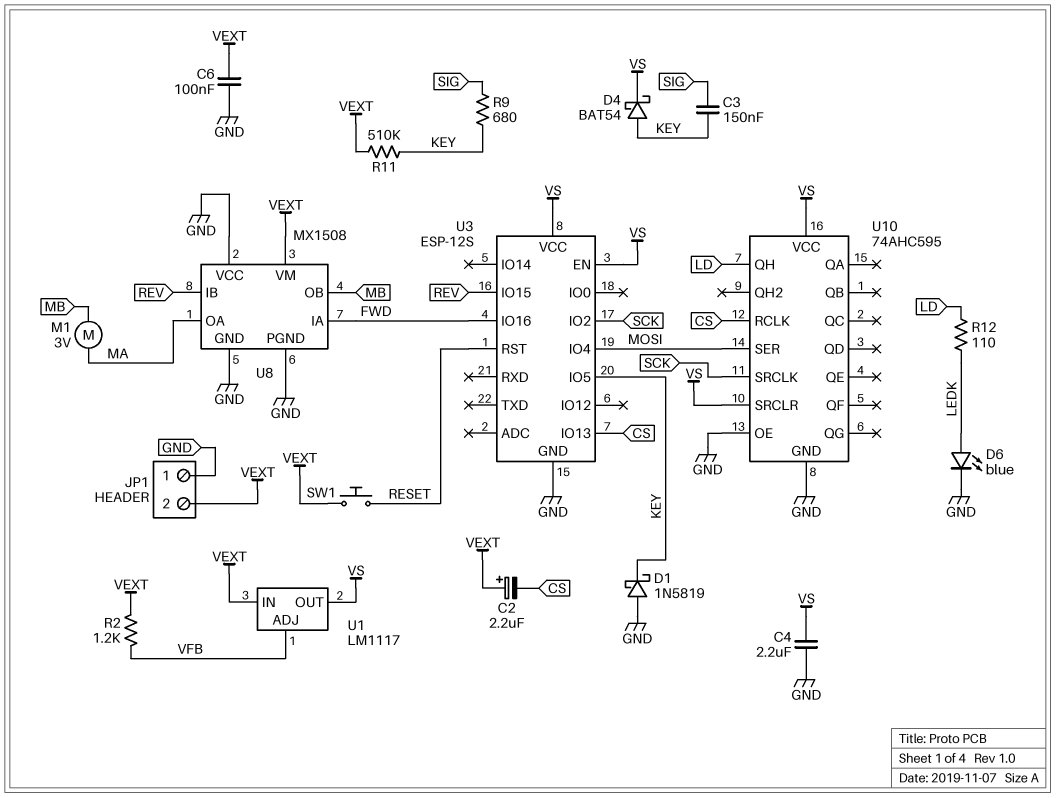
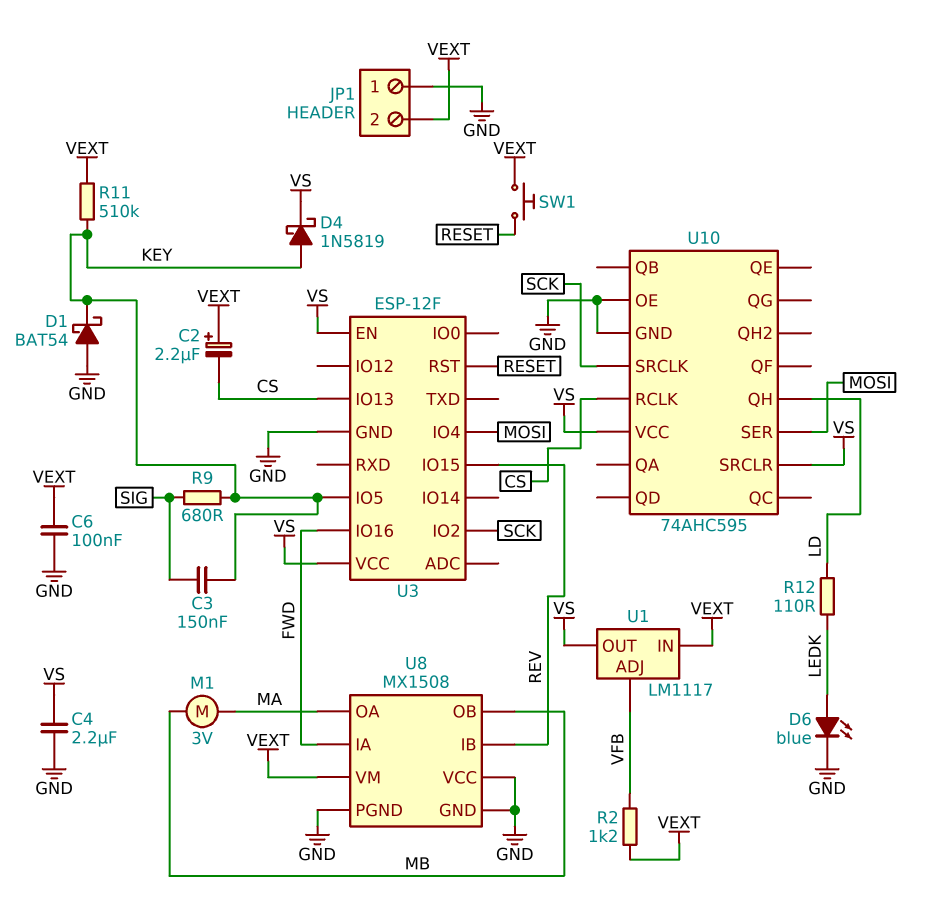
D1: schottky 1N5819 (A GND, K KEY) -> schottky BAT54 (A GND, K KEY)
D4: schottky BAT54 (A KEY, K VS) -> schottky 1N5819 (A KEY, K VS)
U3: ESP-12S -> ESP-12F

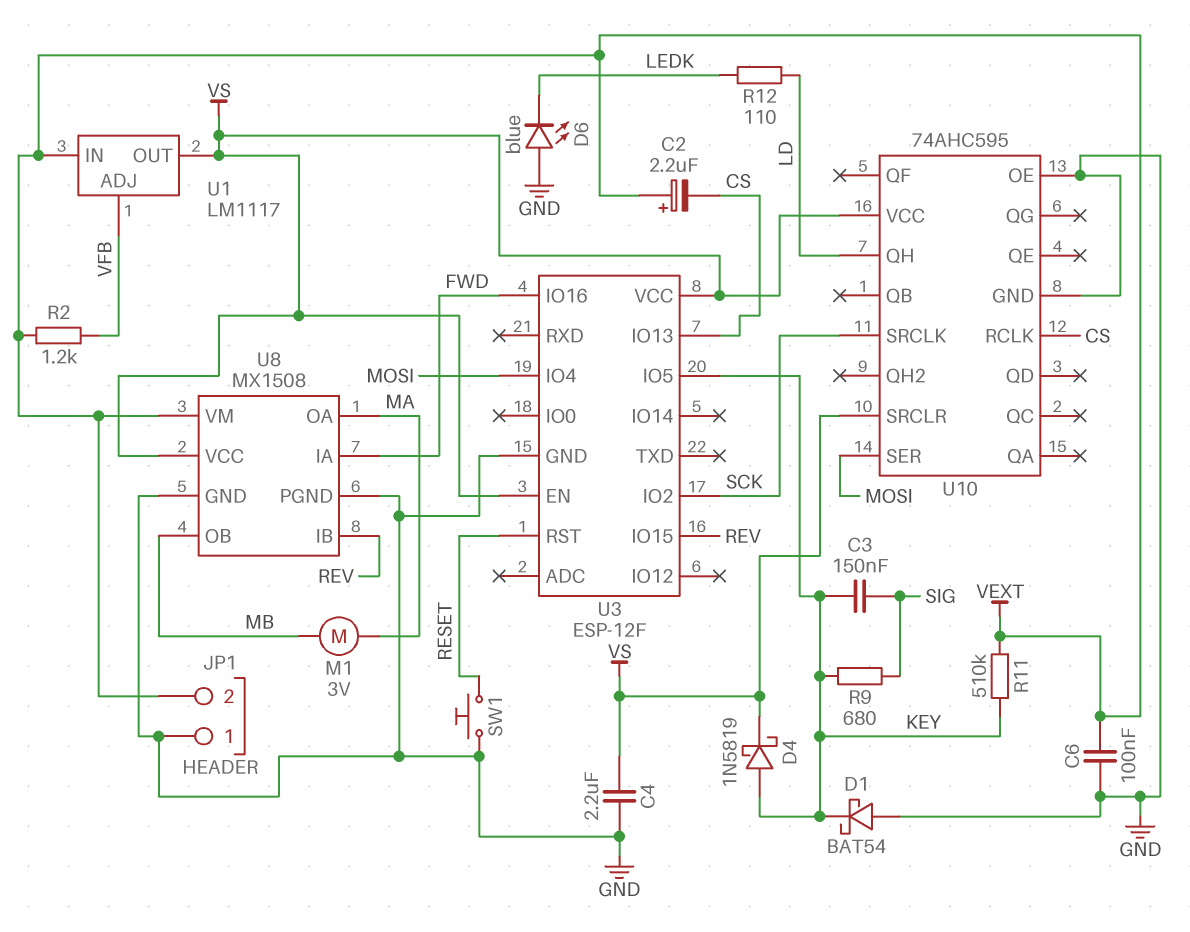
D6: LED blue (A LEDK, K GND) -> LED blue (A GND, K LEDK)
SW1: button (RESET, VEXT) -> button (GND, RESET)
U8 pin VCC: GND -> VS

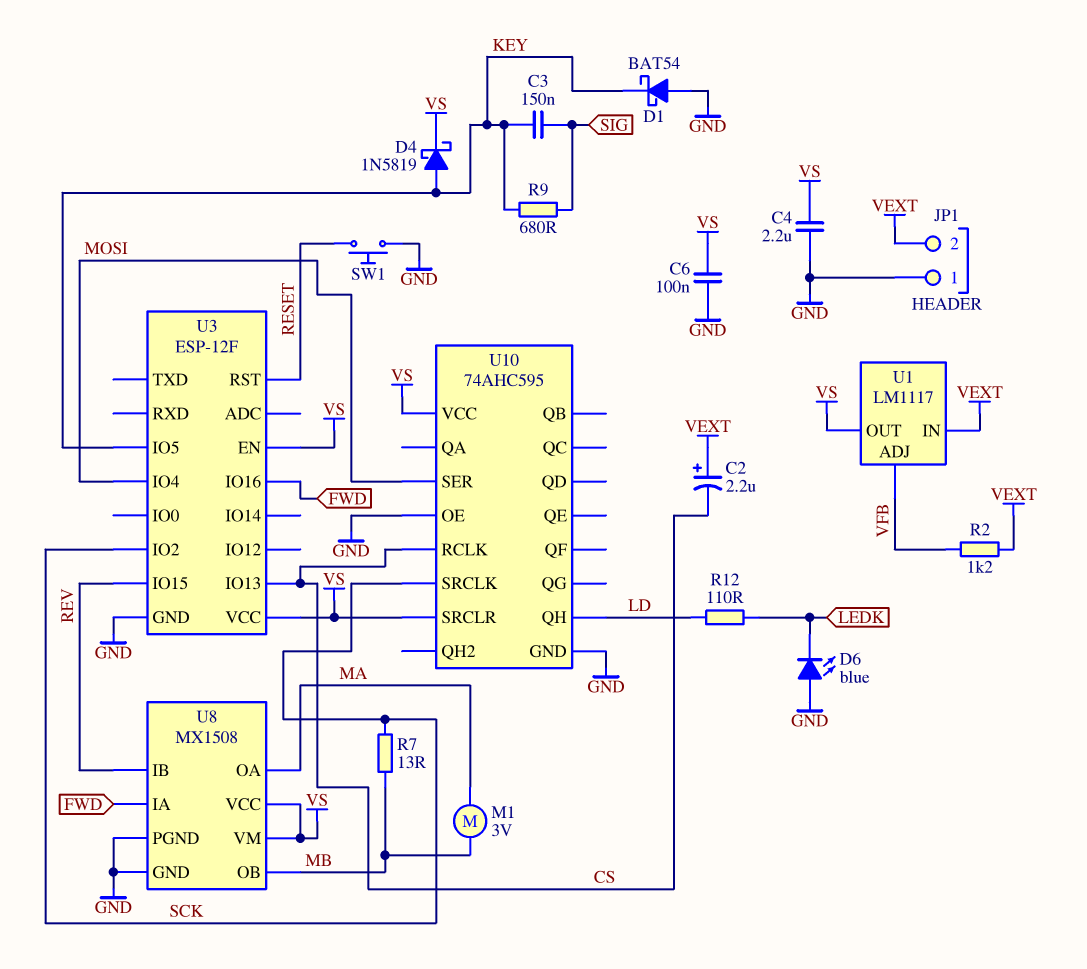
C6: 100nF (GND, VEXT) -> 100nF (GND, VS)
R7: none -> 13 (MB, SCK)
R11: 510k (KEY, VEXT) -> none
U8 pin VM: VEXT -> VS

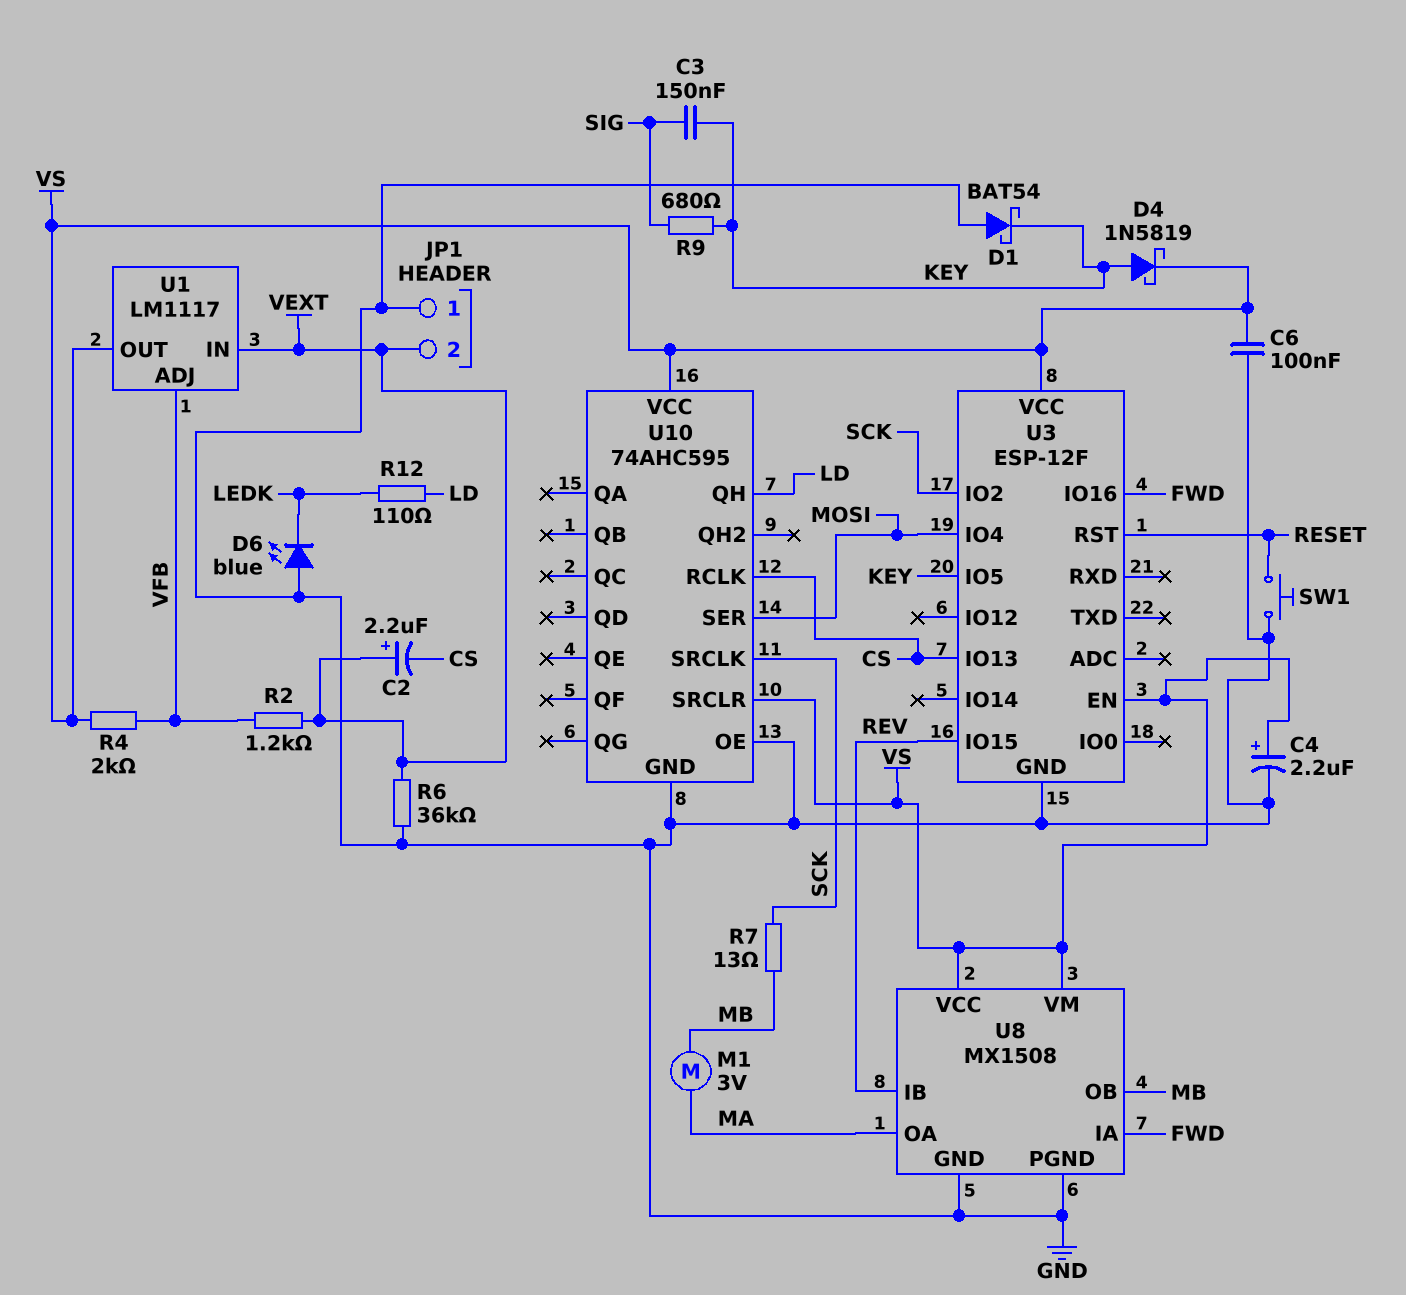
C4: 2.2uF (GND, VS) -> 2.2uF (plus VS, minus GND)
R4: none -> 2k (VFB, VS)
R6: none -> 36k (GND, VEXT)

